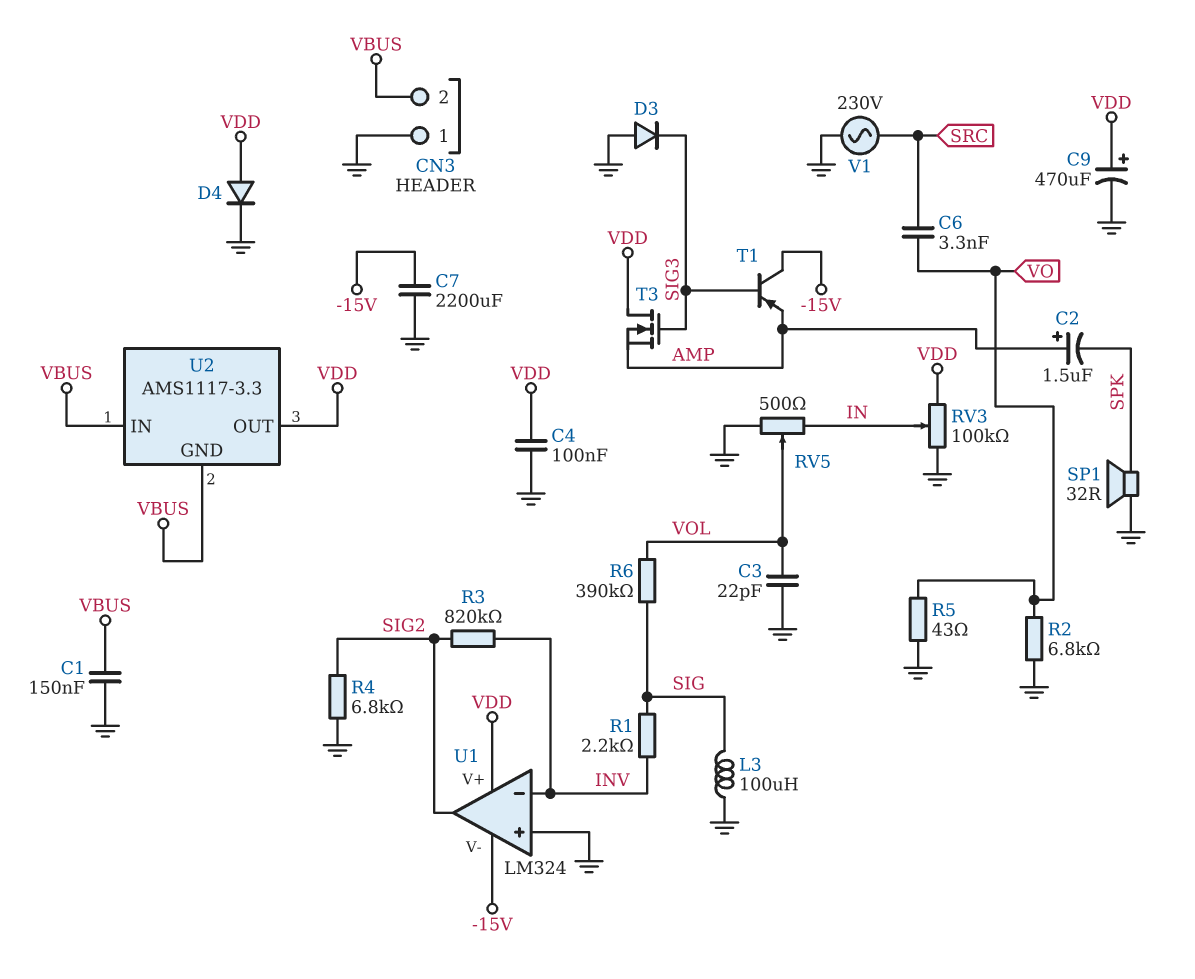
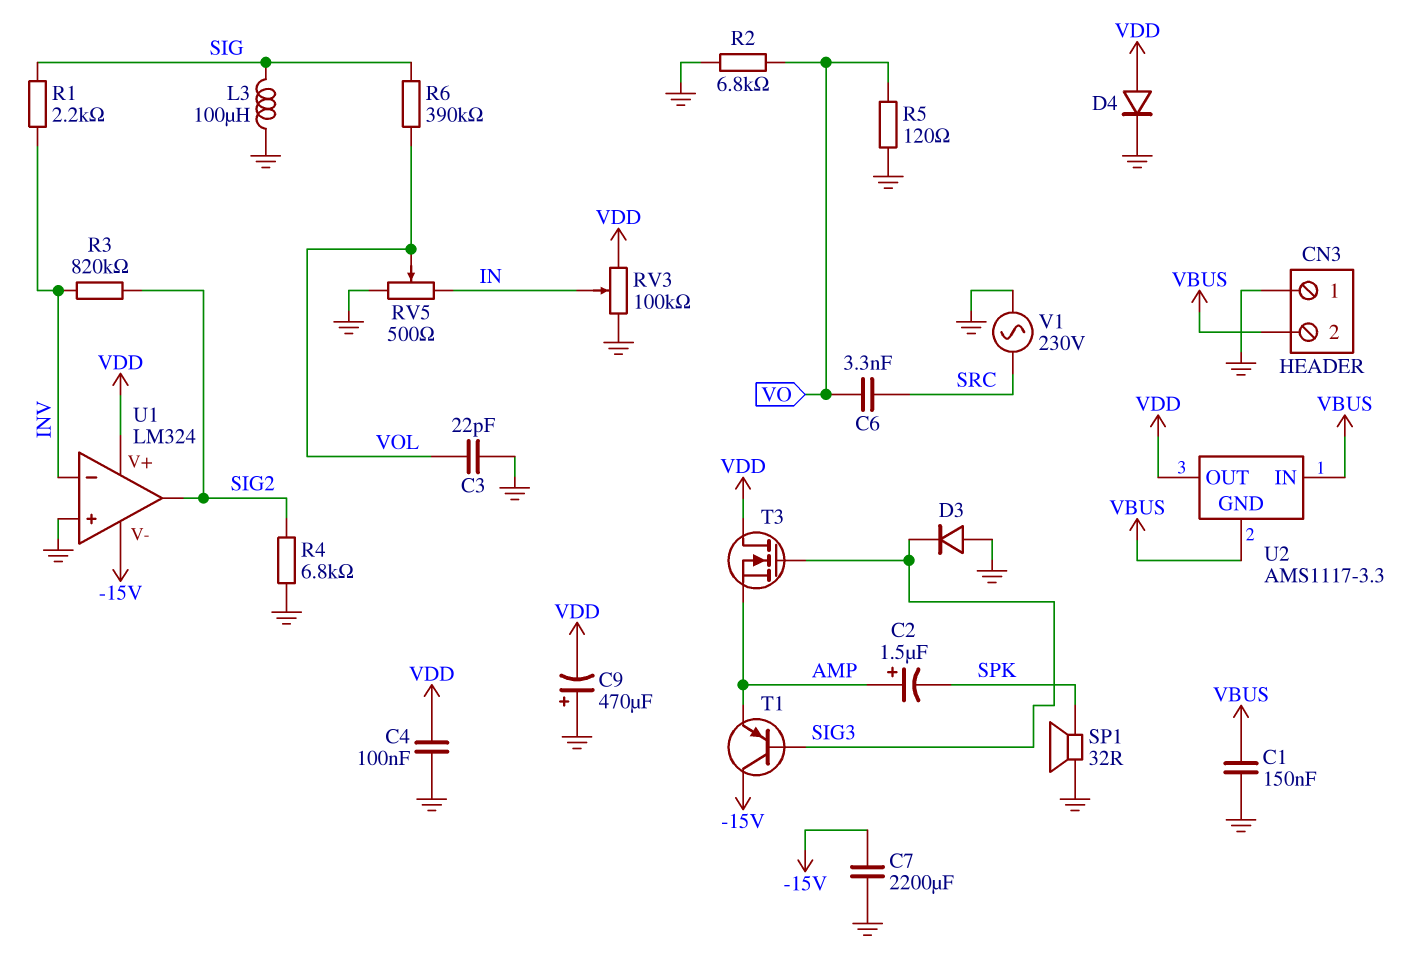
C9: 470uF (plus VDD, minus GND) -> 470uF (plus GND, minus VDD)
R5: 43 (GND, VO) -> 120 (GND, VO)

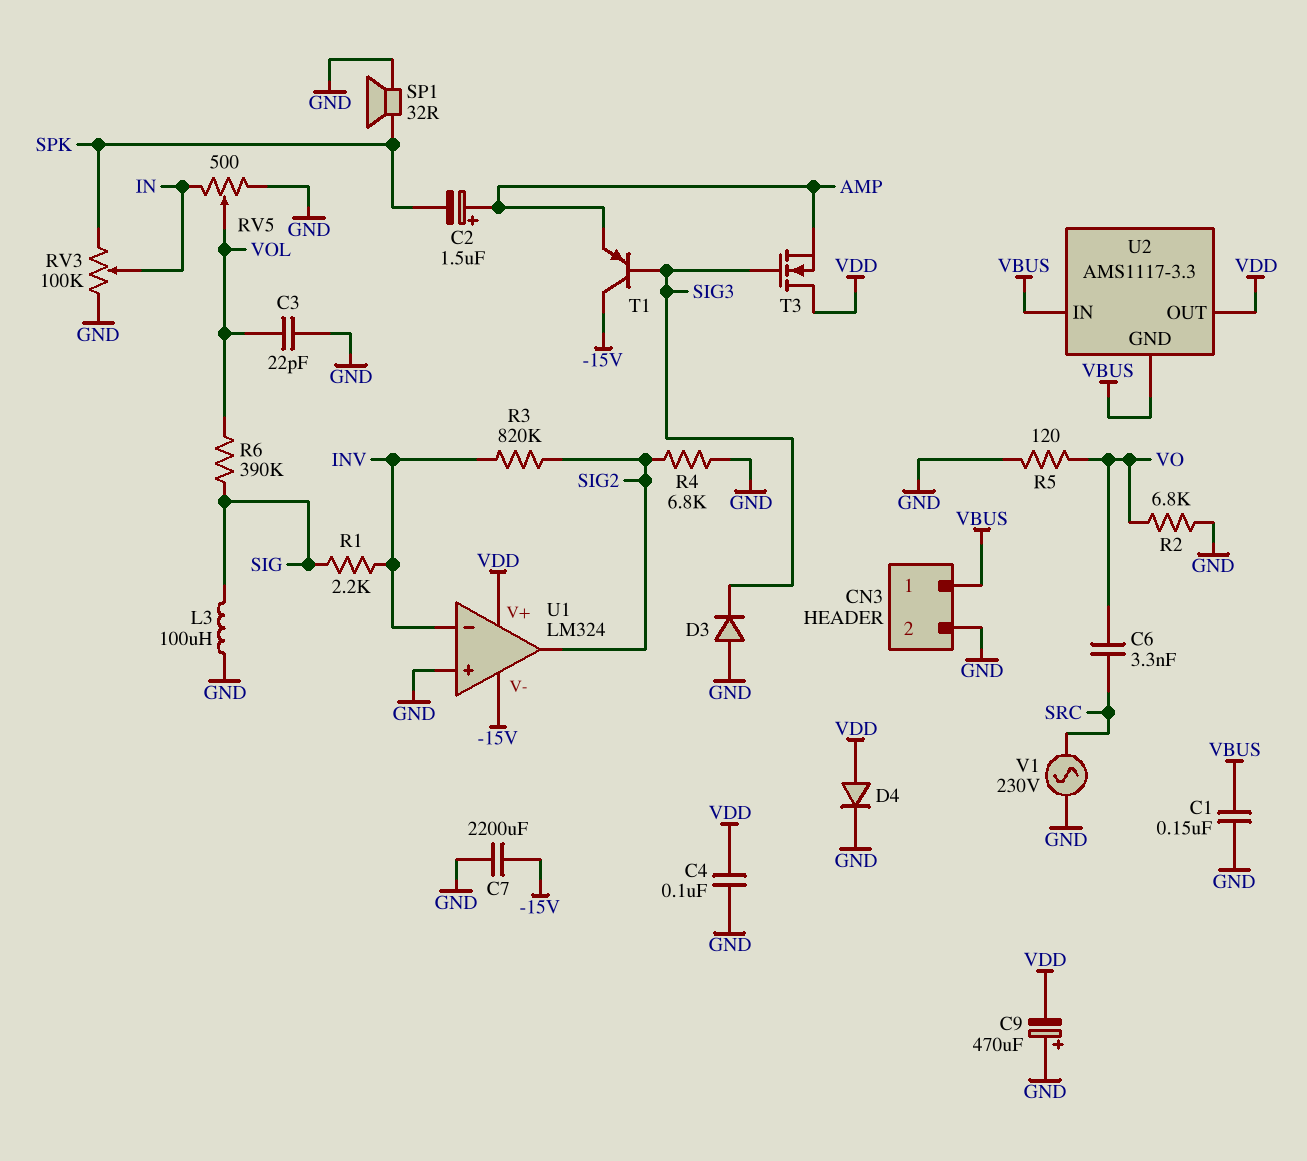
CN3 pin 1: GND -> VBUS
CN3 pin 2: VBUS -> GND
RV3: 100k (GND, VDD, wiper IN) -> 100k (GND, SPK, wiper IN)

